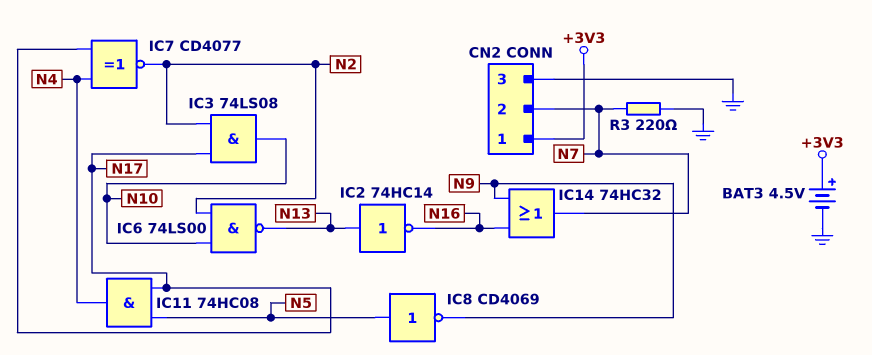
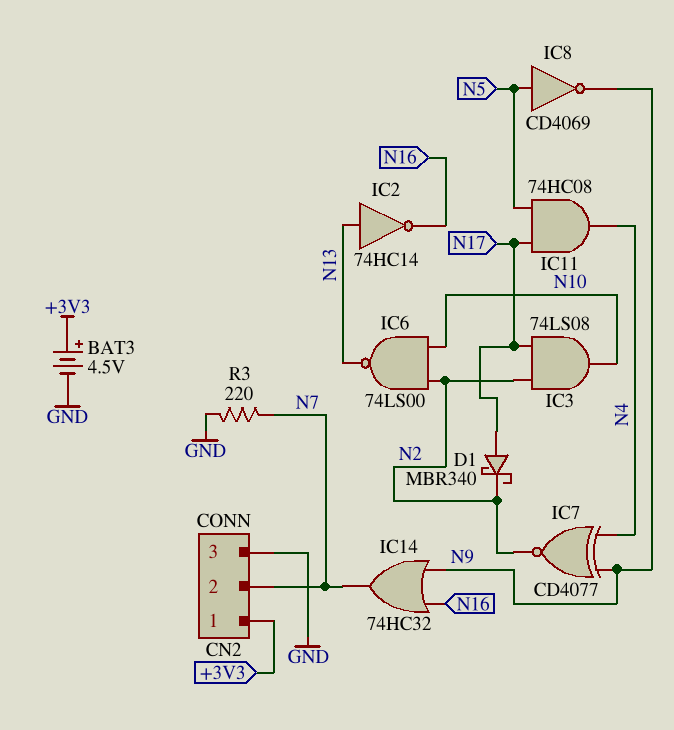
D1: none -> schottky MBR340 (A N17, K N2)
IC7: XNOR CD4077 (in N4, in N17, out N2) -> XNOR CD4077 (in N4, in N9, out N2)

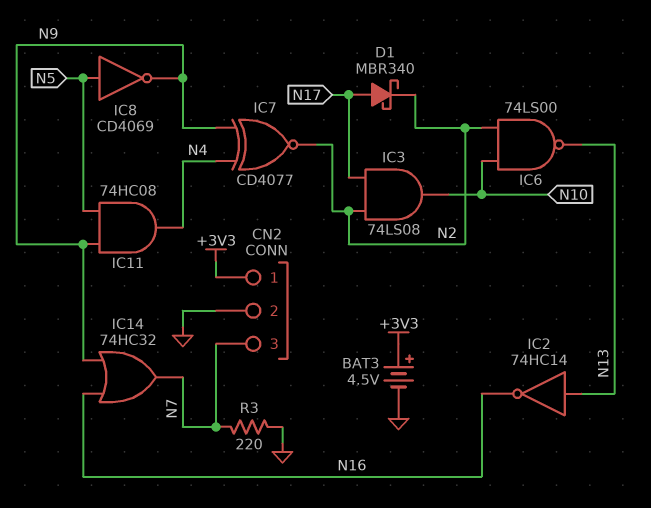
CN2 pin 2: N7 -> GND
CN2 pin 3: GND -> N7
IC11: AND 74HC08 (in N5, in N17, out N4) -> AND 74HC08 (in N5, in N9, out N4)

